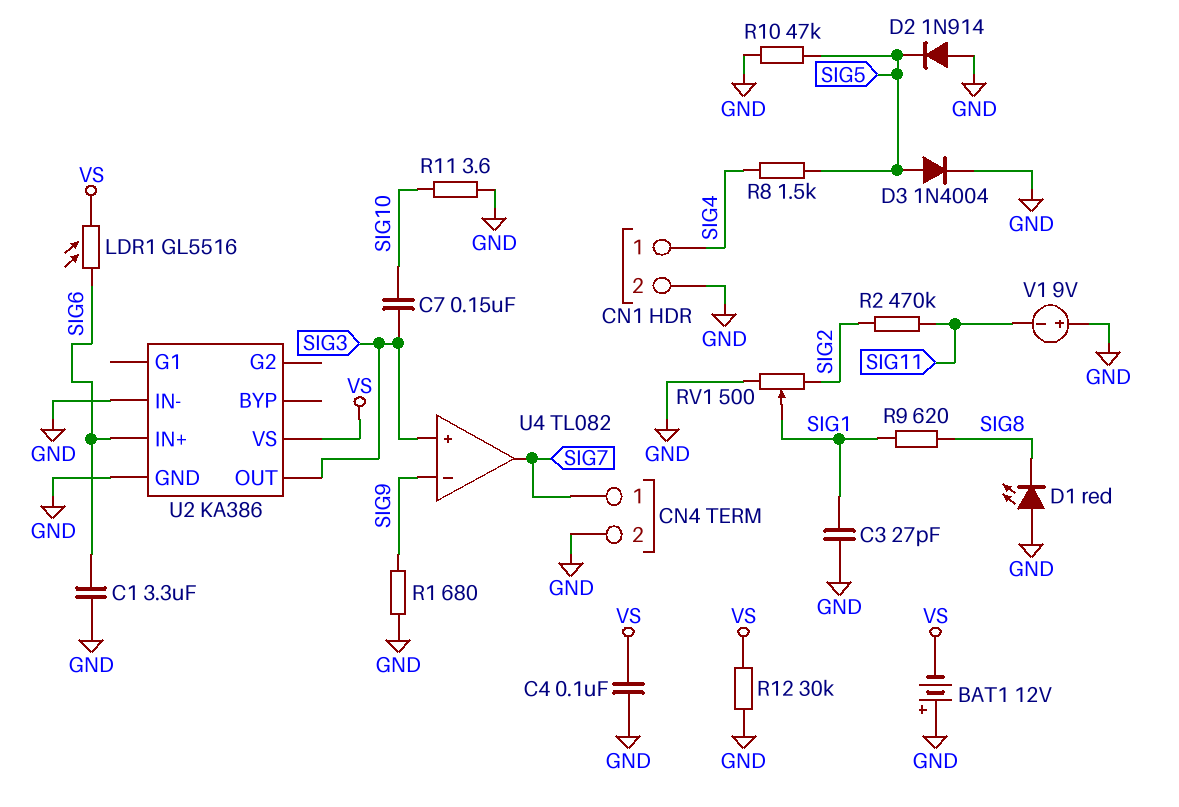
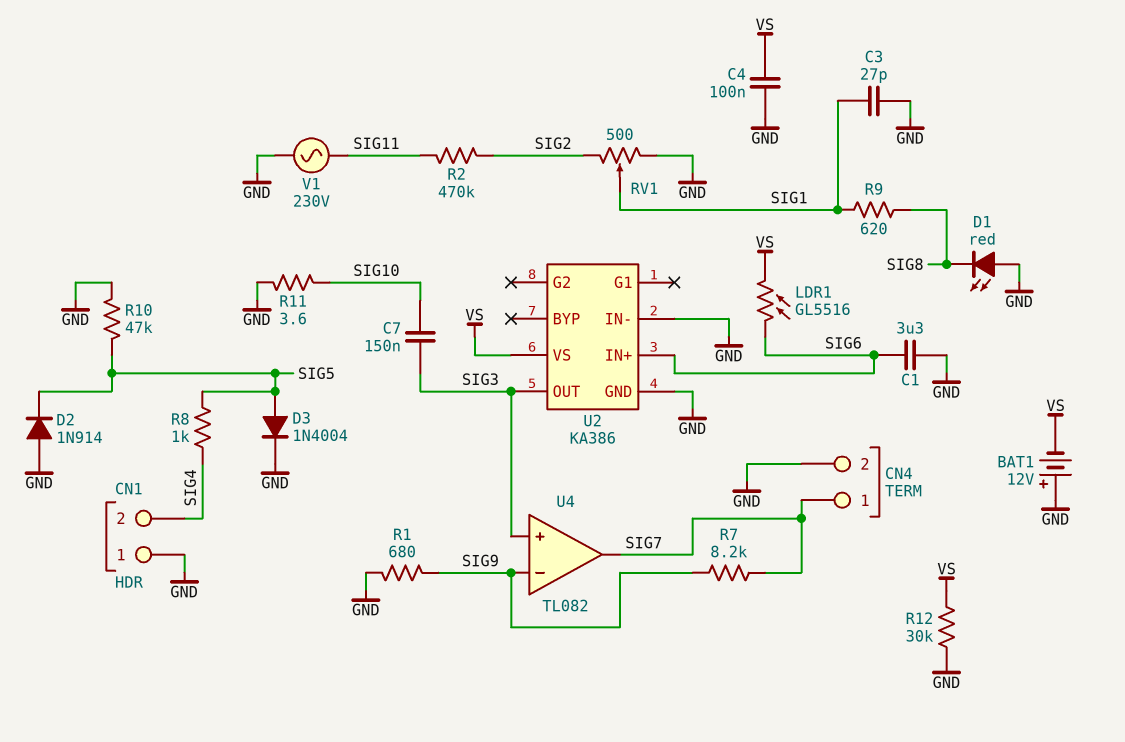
CN1 pin 1: SIG4 -> GND
CN1 pin 2: GND -> SIG4
R7: none -> 8.2k (SIG7, SIG9)
R8: 1.5k (SIG4, SIG5) -> 1k (SIG4, SIG5)
V1: 9V (plus GND, minus SIG11) -> AC 230V (GND, SIG11)

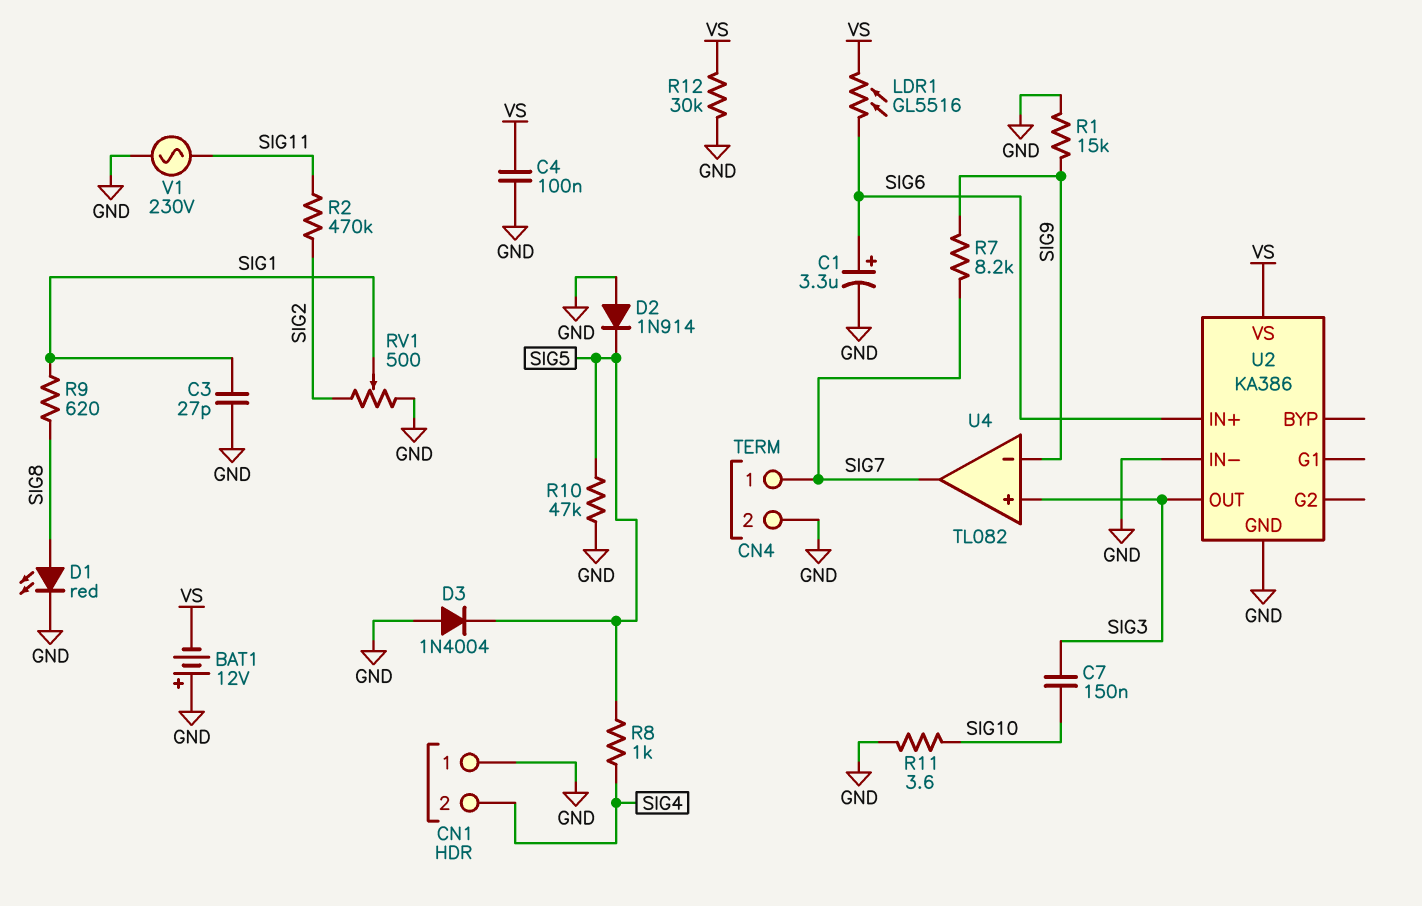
C1: 3.3uF (GND, SIG6) -> 3.3uF (plus SIG6, minus GND)
D1: LED red (A GND, K SIG8) -> LED red (A SIG8, K GND)
D3: diode 1N4004 (A SIG5, K GND) -> diode 1N4004 (A GND, K SIG5)
R1: 680 (GND, SIG9) -> 15k (GND, SIG9)

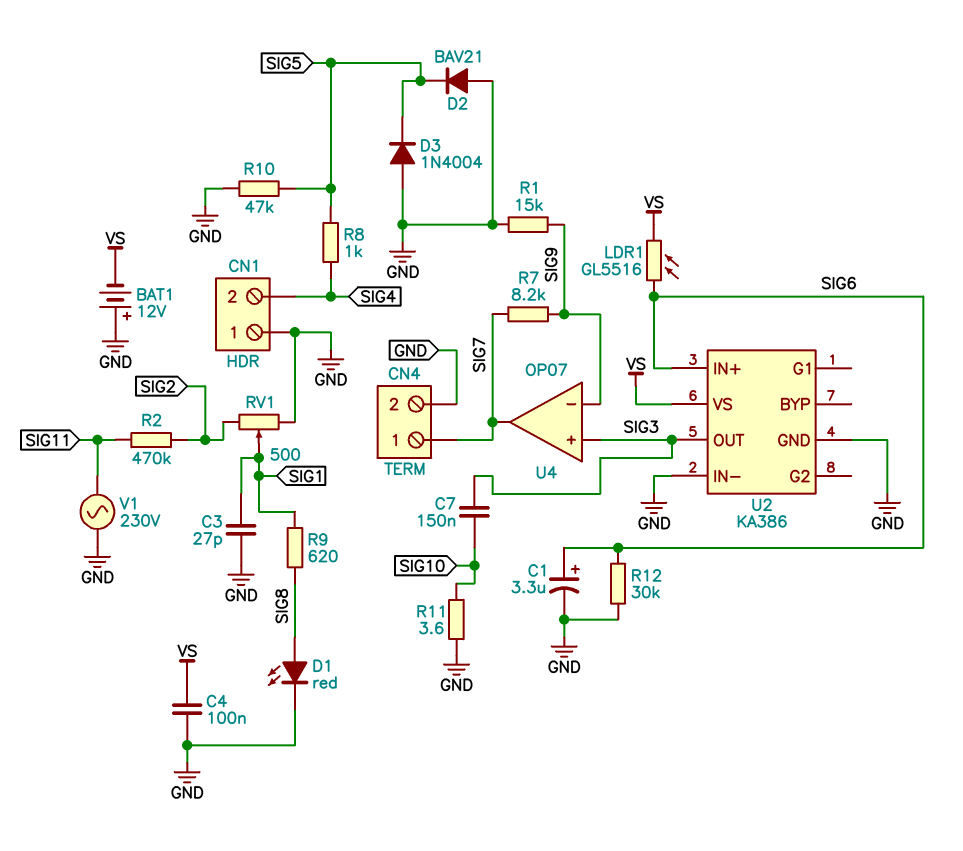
D2: diode 1N914 (A GND, K SIG5) -> diode BAV21 (A GND, K SIG5)
R12: 30k (GND, VS) -> 30k (GND, SIG6)
U4: TL082 -> OP07

